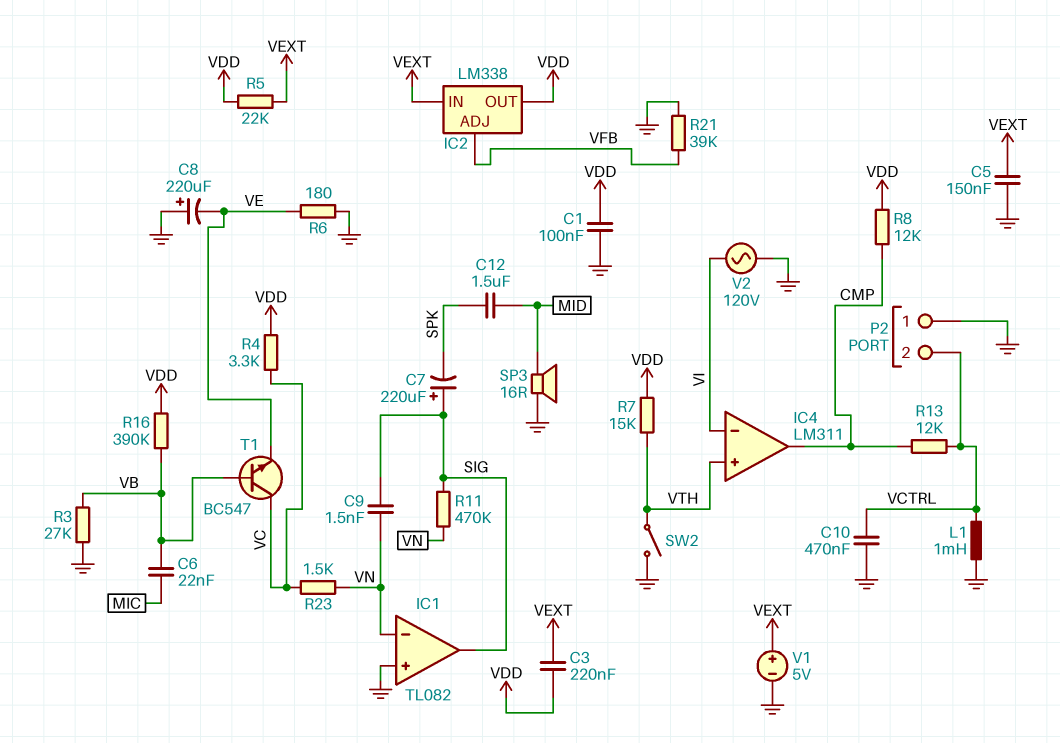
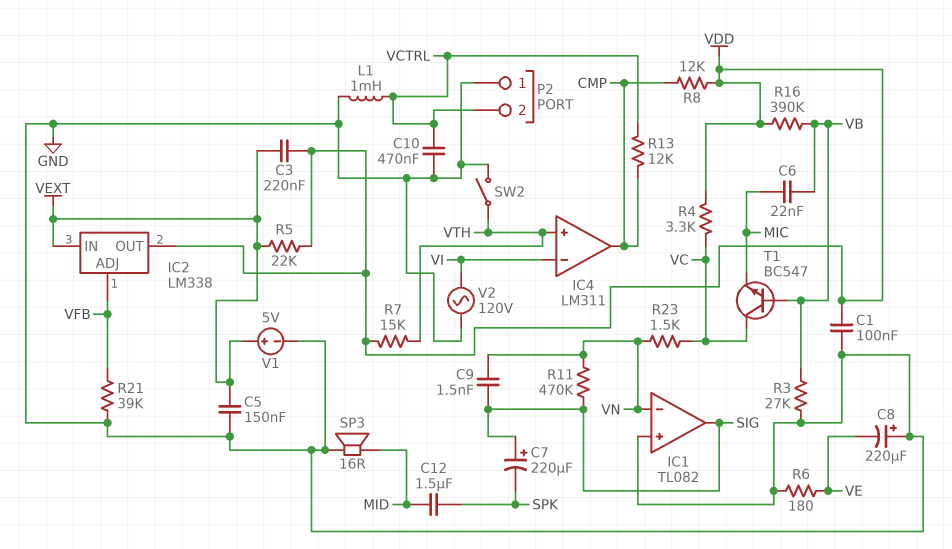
T1: NPN BC547 (B VB, C VC, E VE) -> NPN BC547 (B VB, C VC, E MIC)

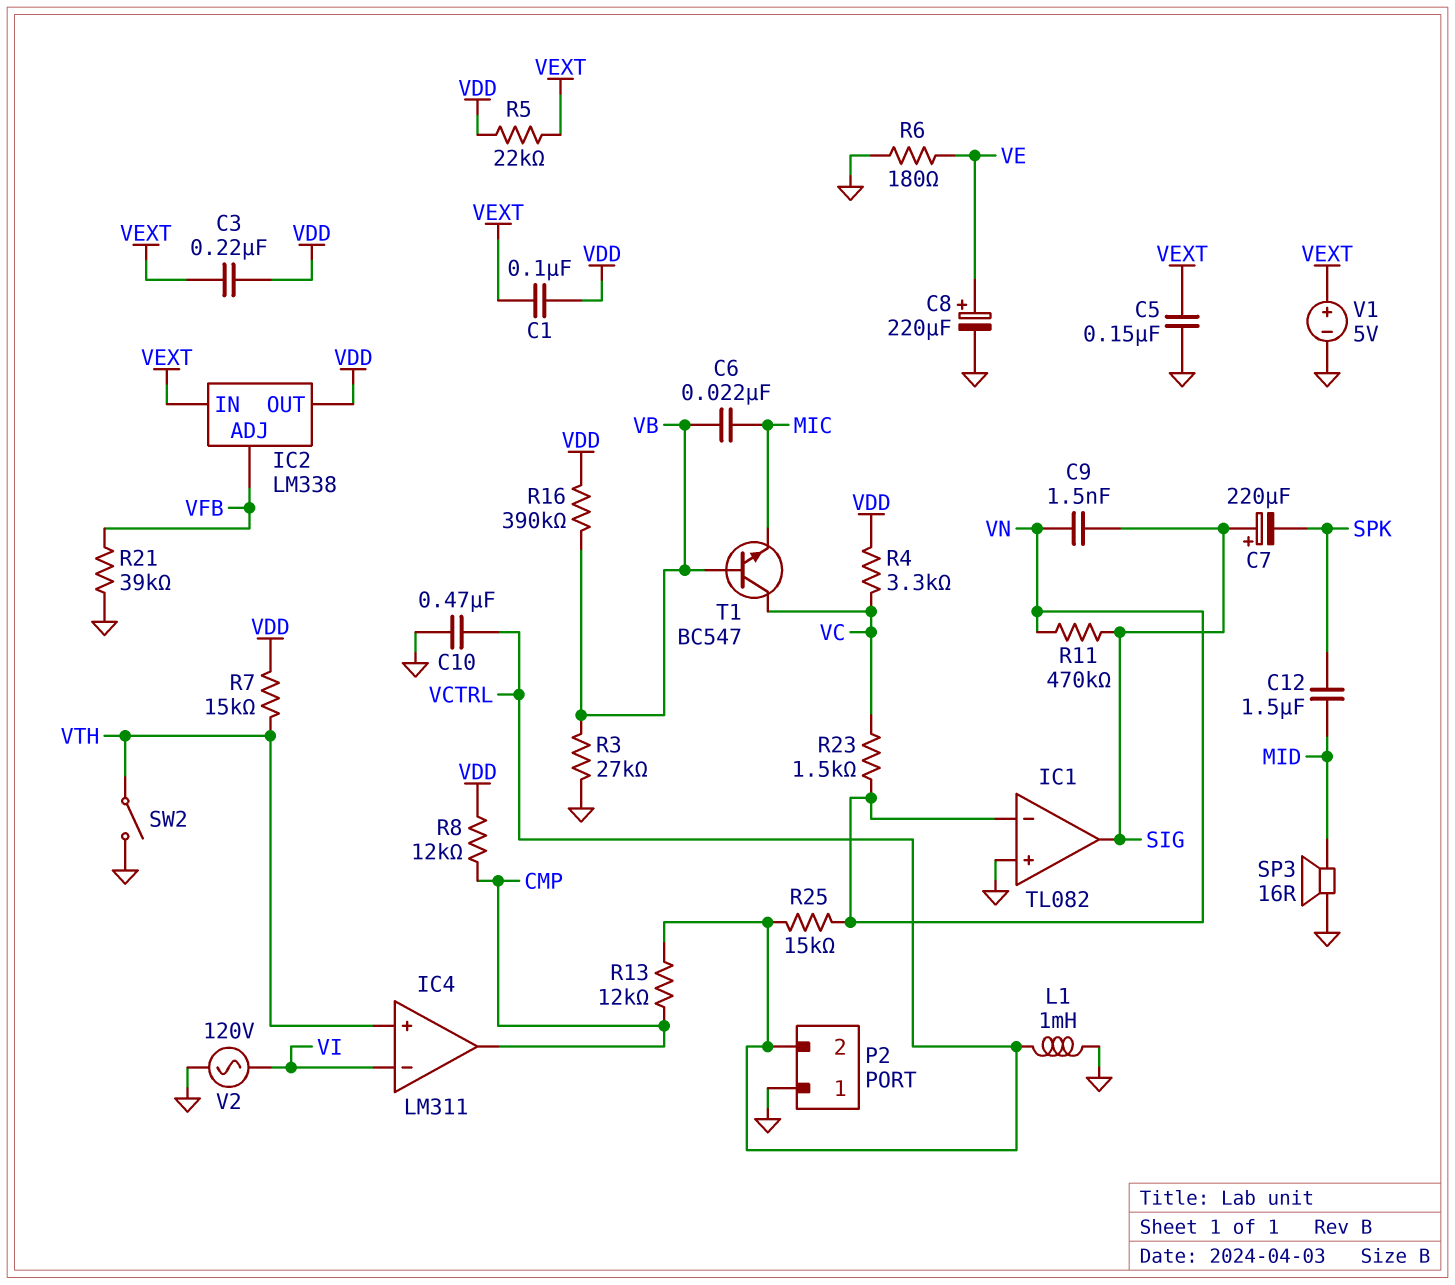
C1: 100nF (GND, VDD) -> 100nF (VDD, VEXT)
C8: 220uF (plus GND, minus VE) -> 220uF (plus VE, minus GND)
R25: none -> 15k (VCTRL, VN)

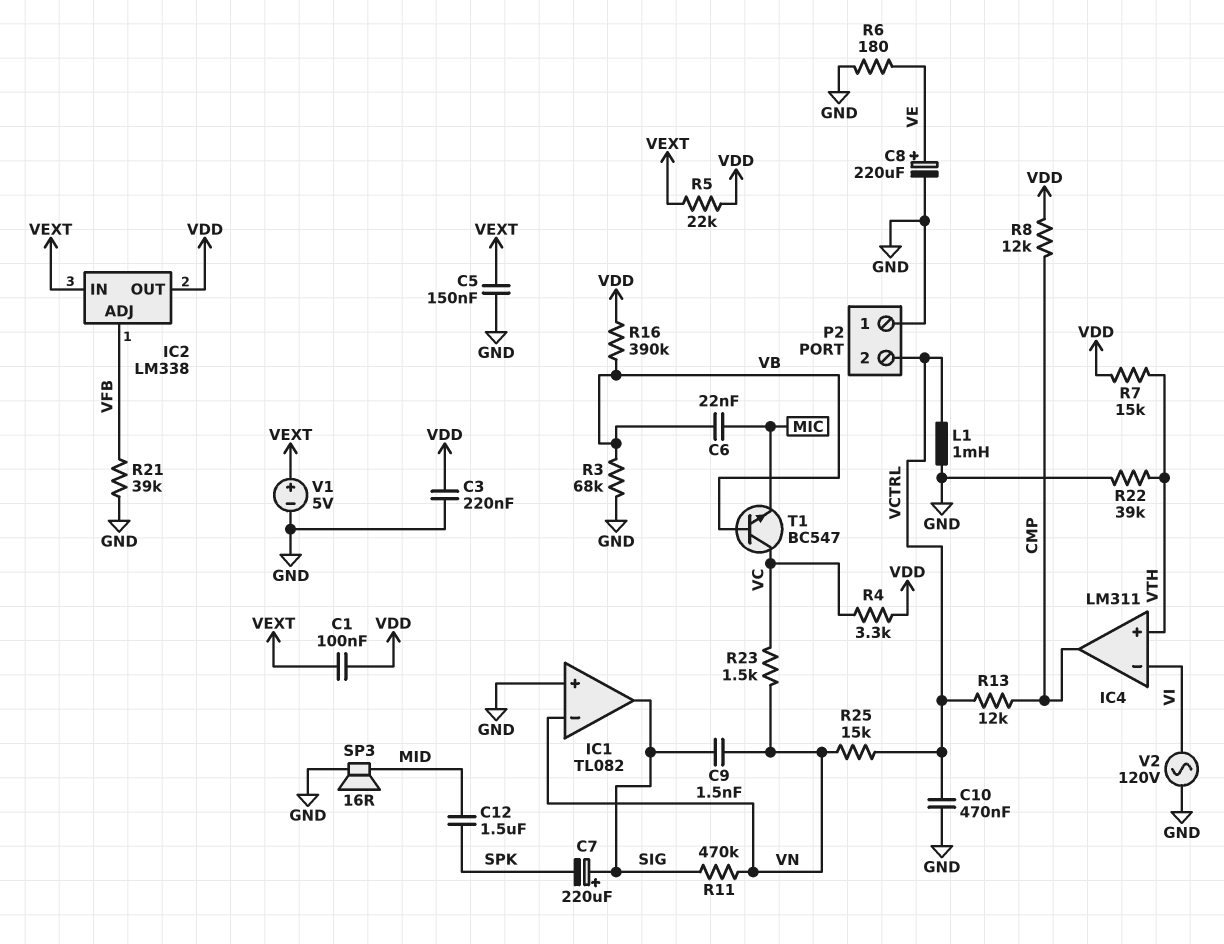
C3: 220nF (VDD, VEXT) -> 220nF (GND, VDD)
R3: 27k (GND, VB) -> 68k (GND, VB)
R22: none -> 39k (GND, VTH)
SW2: switch (GND, VTH) -> none

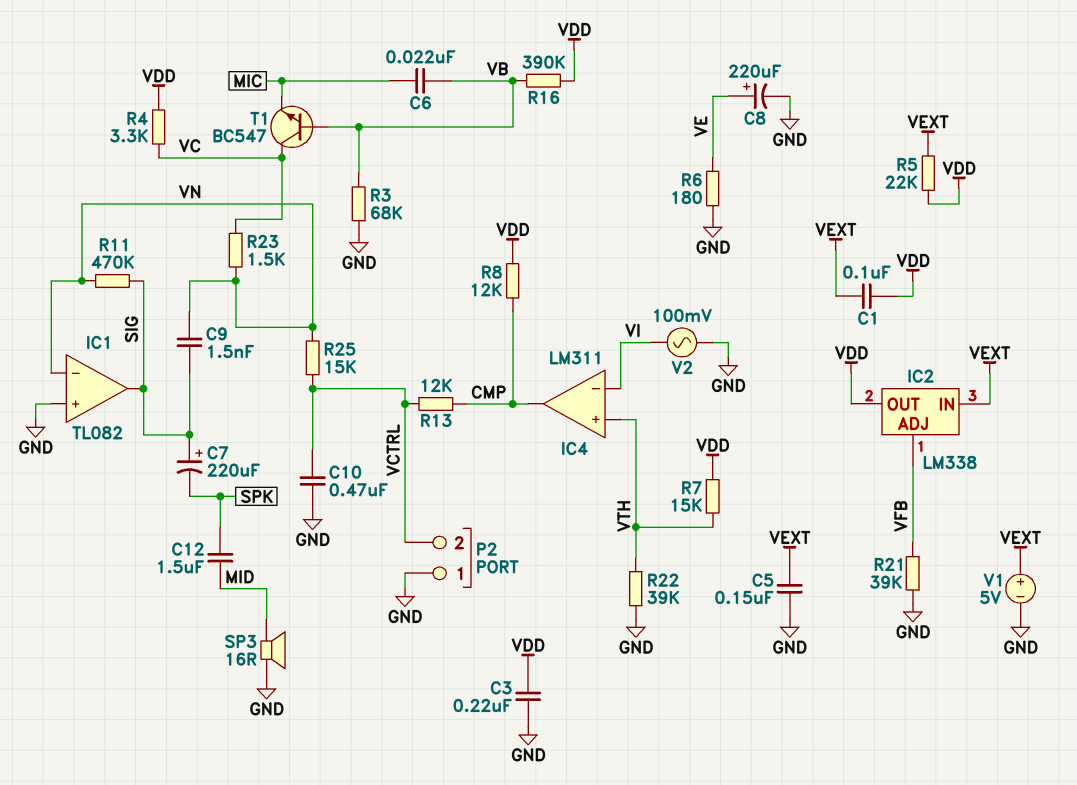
L1: 1mH (GND, VCTRL) -> none
V2: AC 120V (GND, VI) -> AC 100mV (GND, VI)

